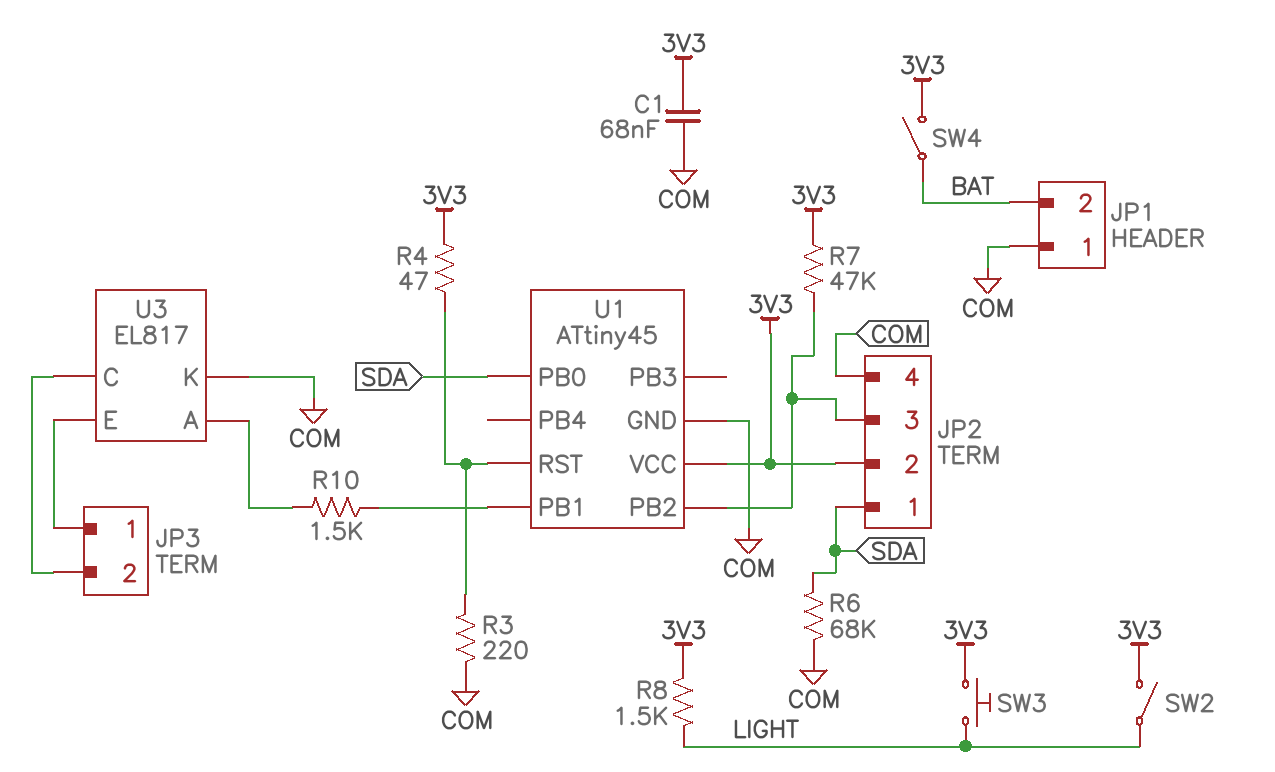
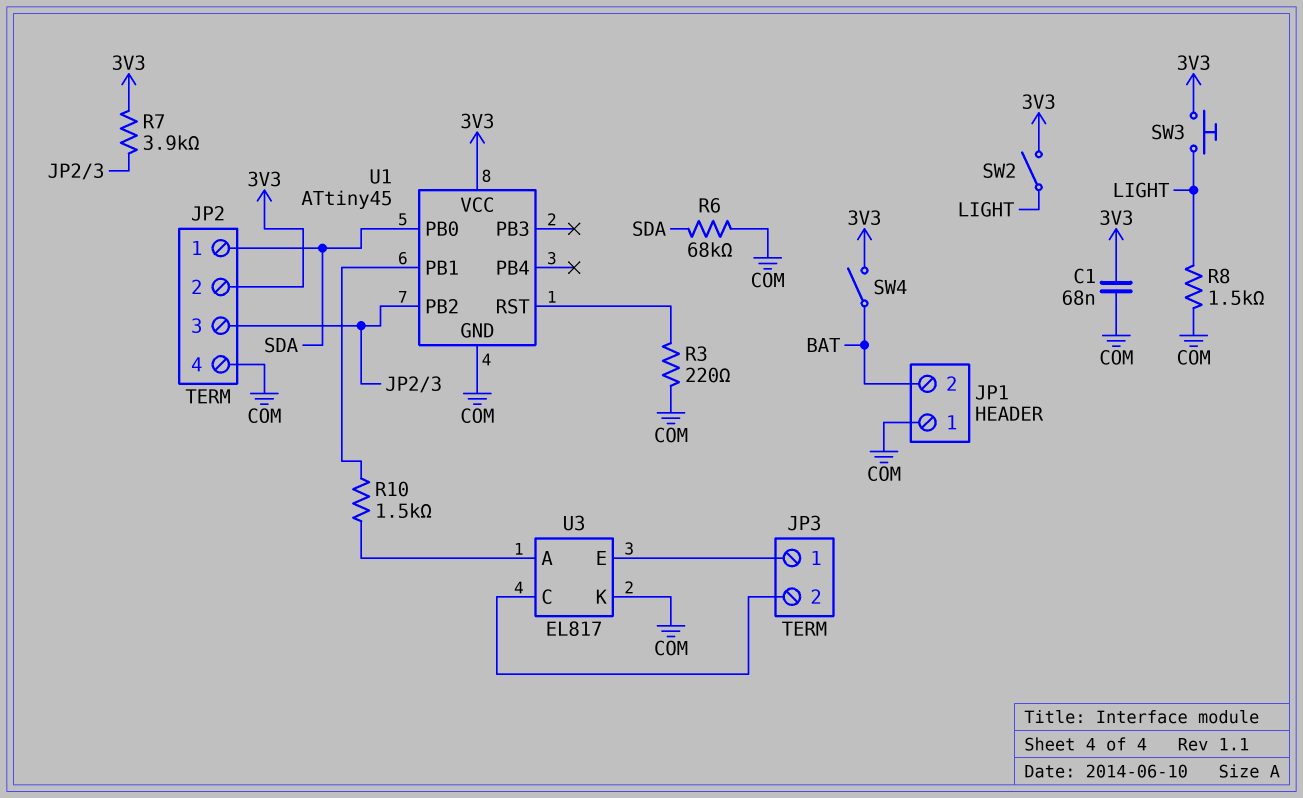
R4: 47 (3V3, U1/RST) -> none
R7: 47k (3V3, JP2/3) -> 3.9k (3V3, JP2/3)
R8: 1.5k (3V3, LIGHT) -> 1.5k (COM, LIGHT)

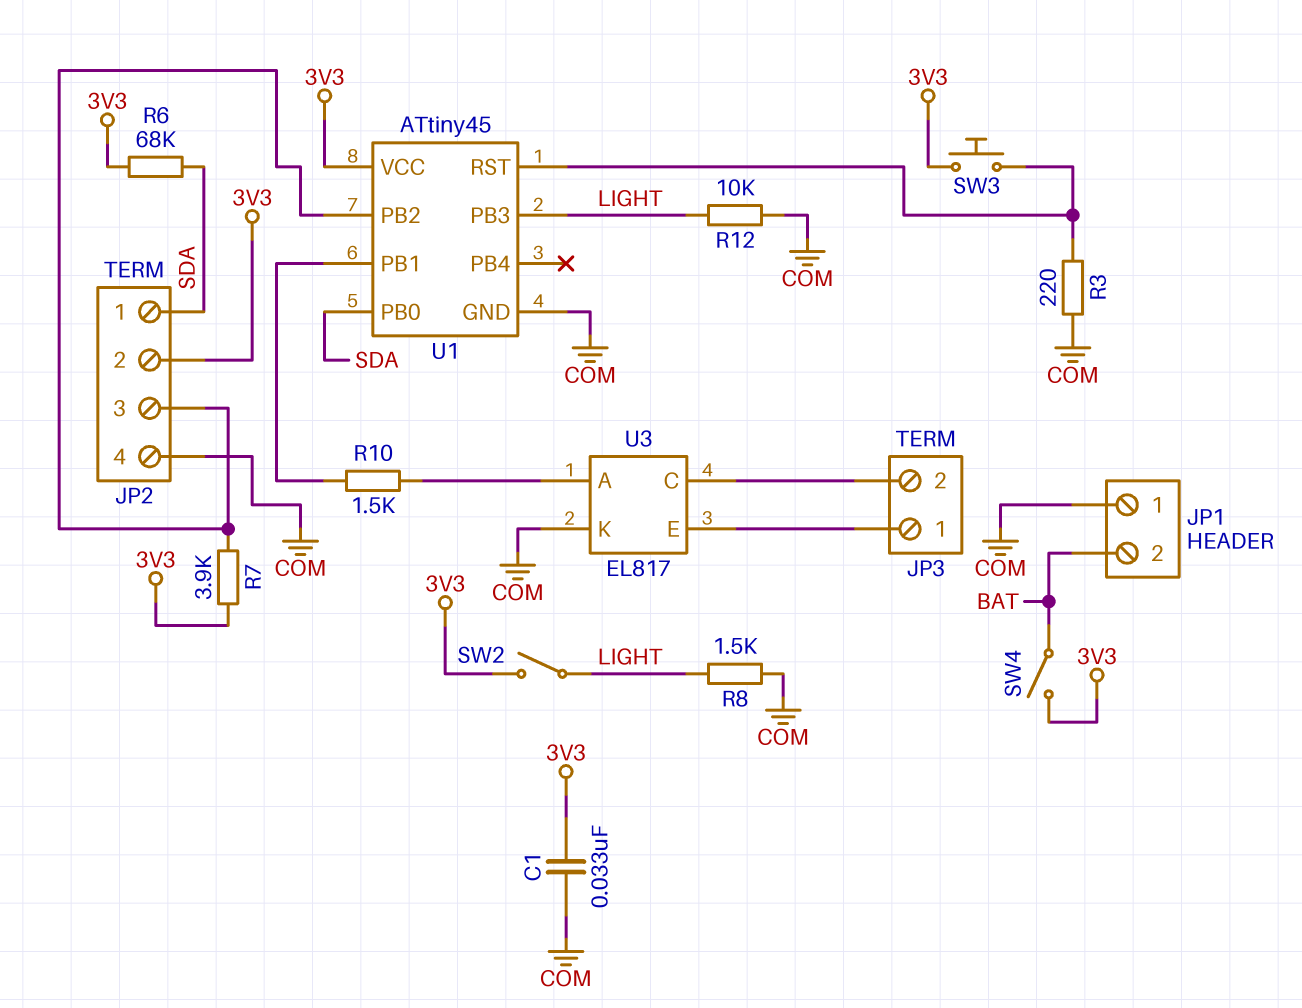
C1: 68nF (3V3, COM) -> 33nF (3V3, COM)
R6: 68k (COM, SDA) -> 68k (3V3, SDA)
R12: none -> 10k (COM, LIGHT)
SW3: button (3V3, LIGHT) -> button (3V3, U1/RST)
U1 pin PB3: none -> LIGHT

